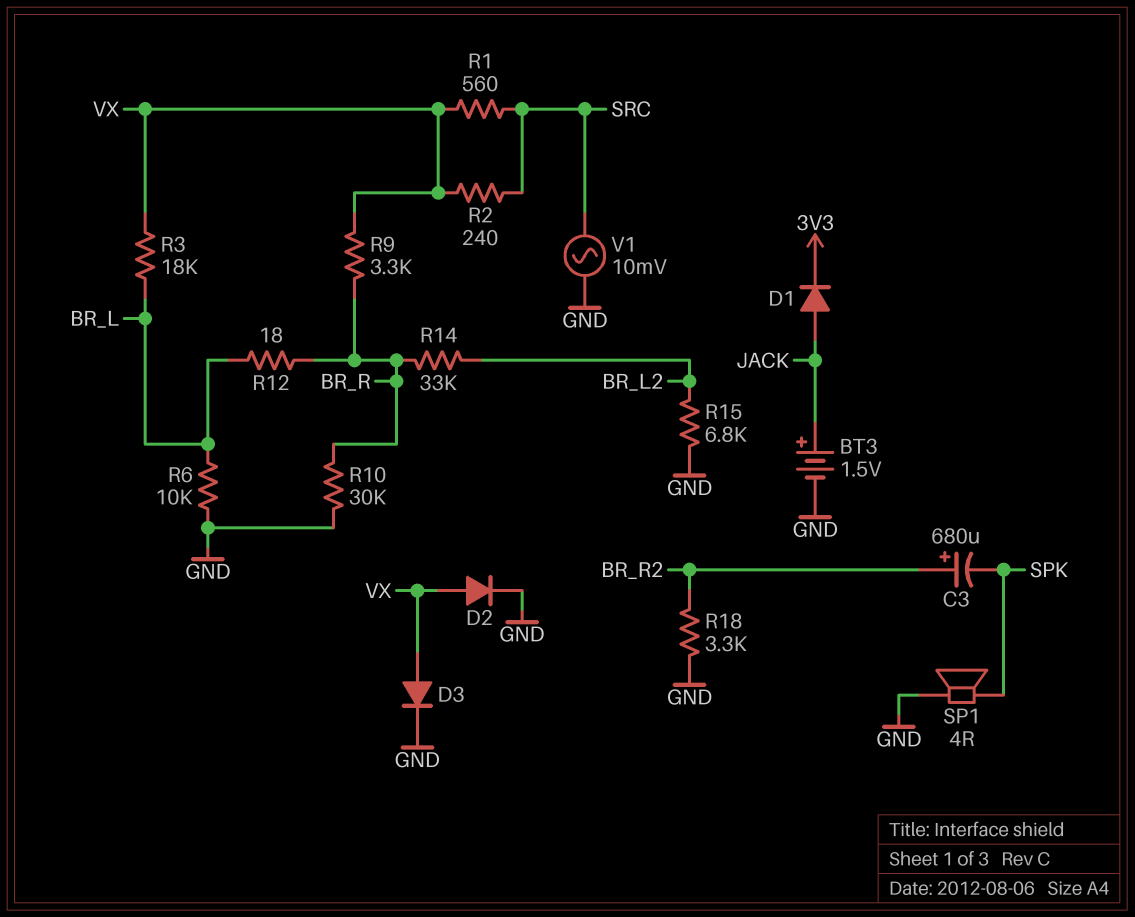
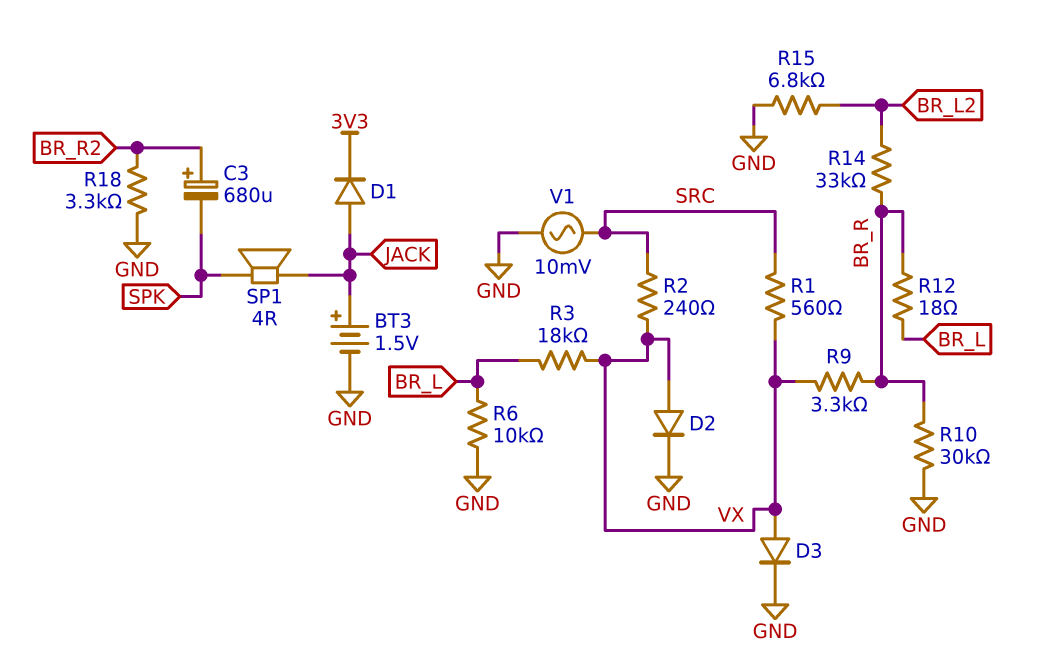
SP1: speaker 4R (GND, SPK) -> speaker 4R (JACK, SPK)

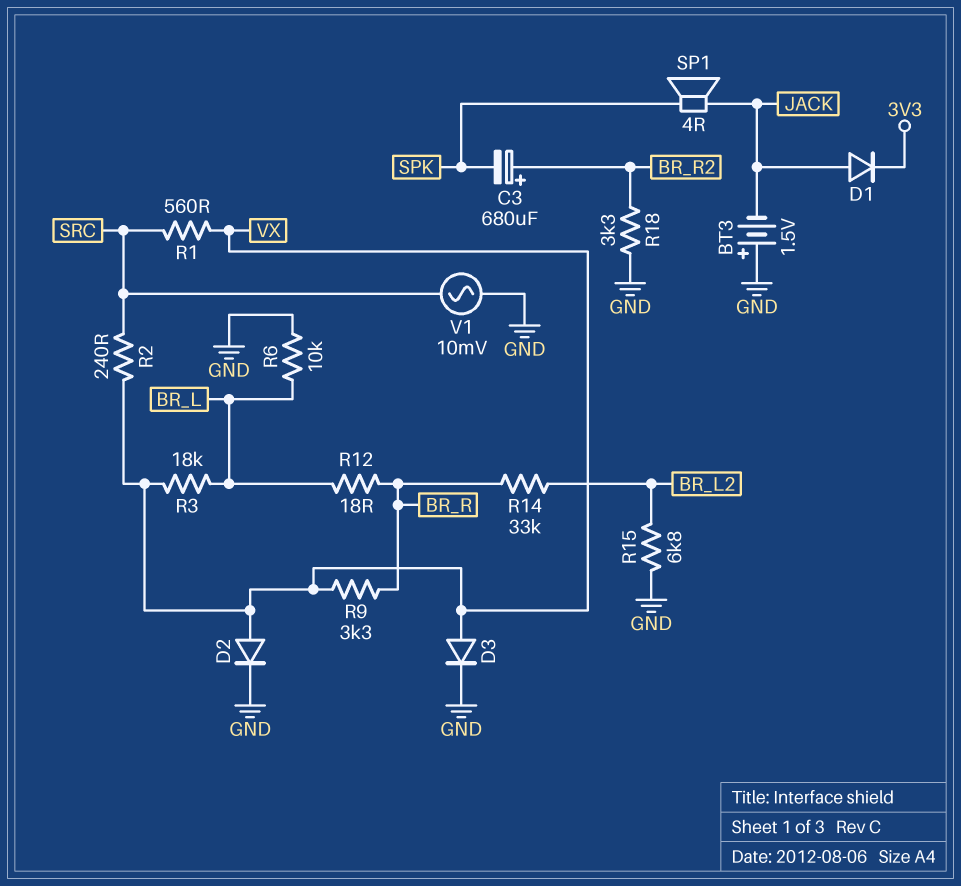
BT3: 1.5V (plus JACK, minus GND) -> 1.5V (plus GND, minus JACK)
R10: 30k (BR_R, GND) -> none

